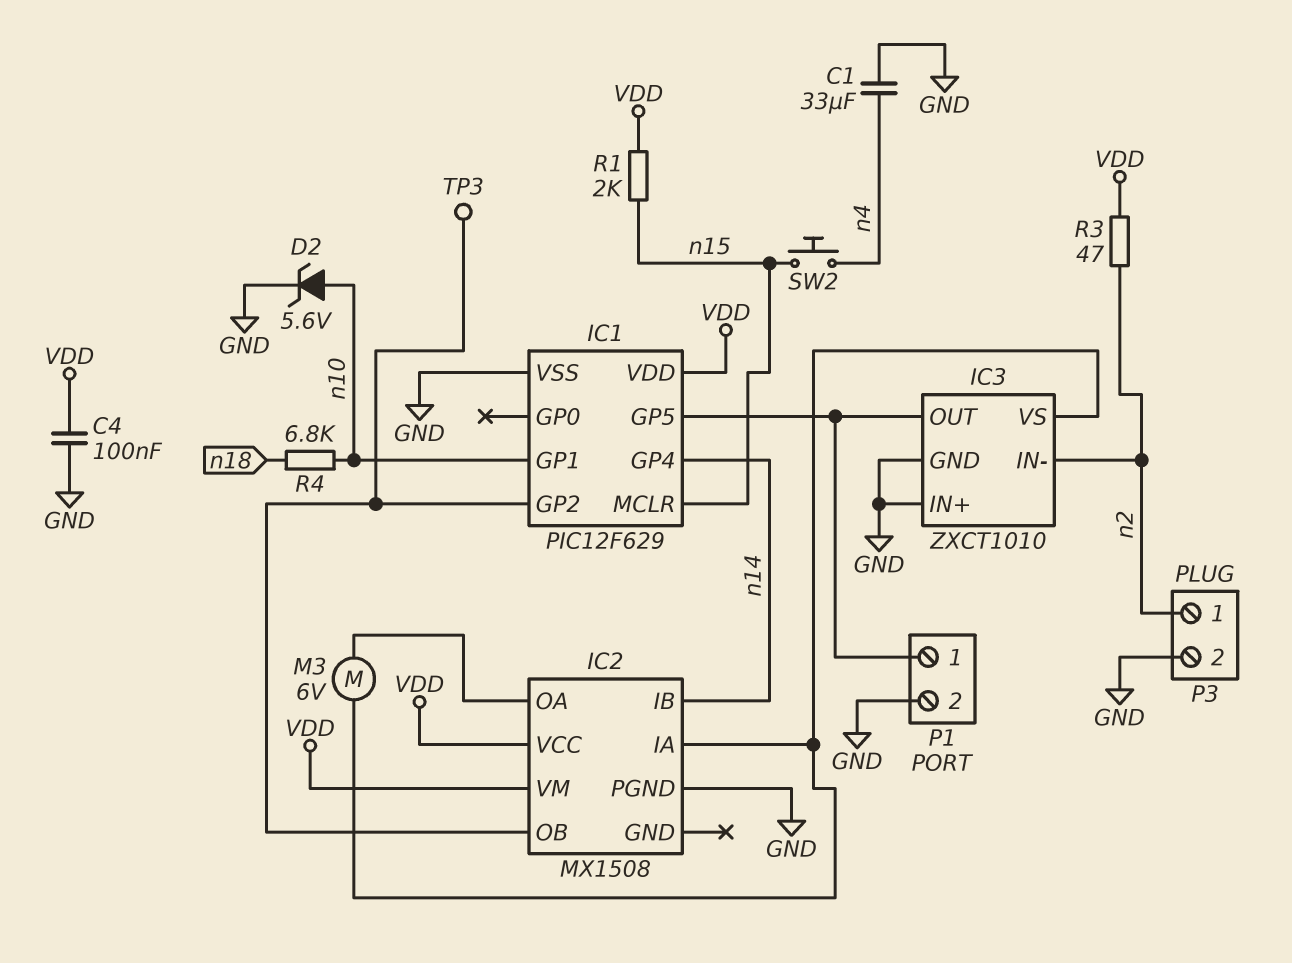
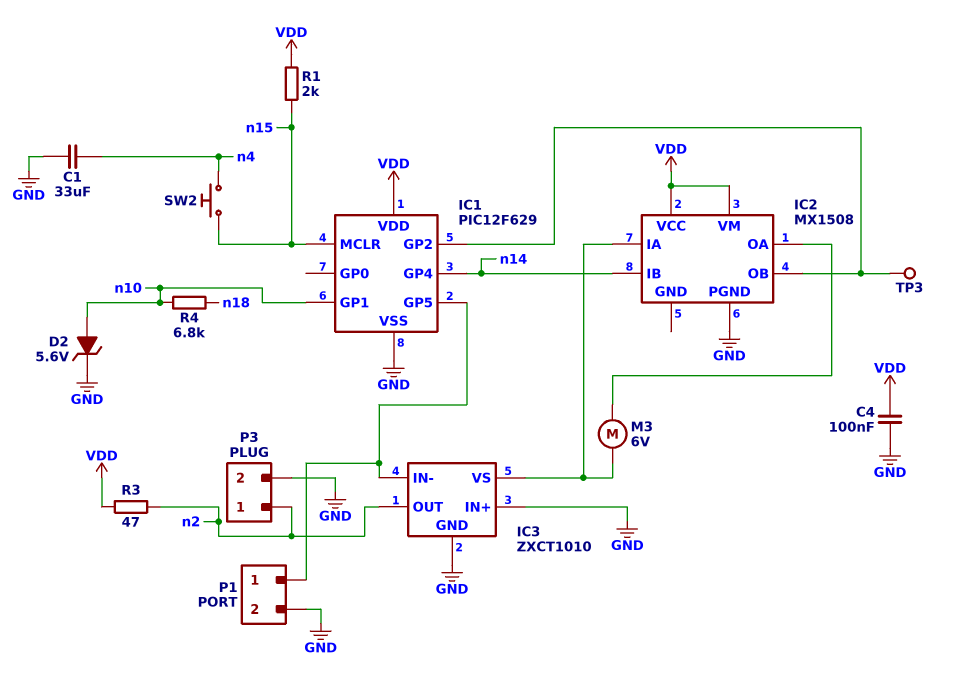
IC3 pin IN-: n2 -> IC1/GP5
IC3 pin OUT: IC1/GP5 -> n2

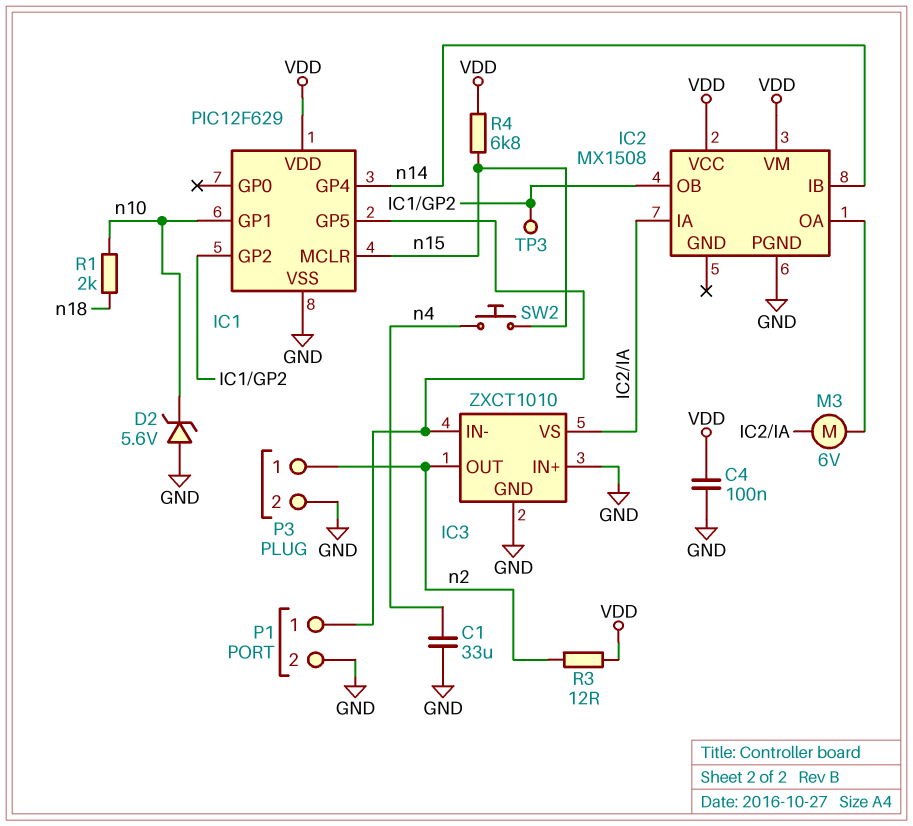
D2: zener 5.6V (A n10, K GND) -> zener 5.6V (A GND, K n10)
R1: 2k (VDD, n15) -> 2k (n10, n18)
R3: 47 (VDD, n2) -> 12 (VDD, n2)
R4: 6.8k (n10, n18) -> 6.8k (VDD, n15)

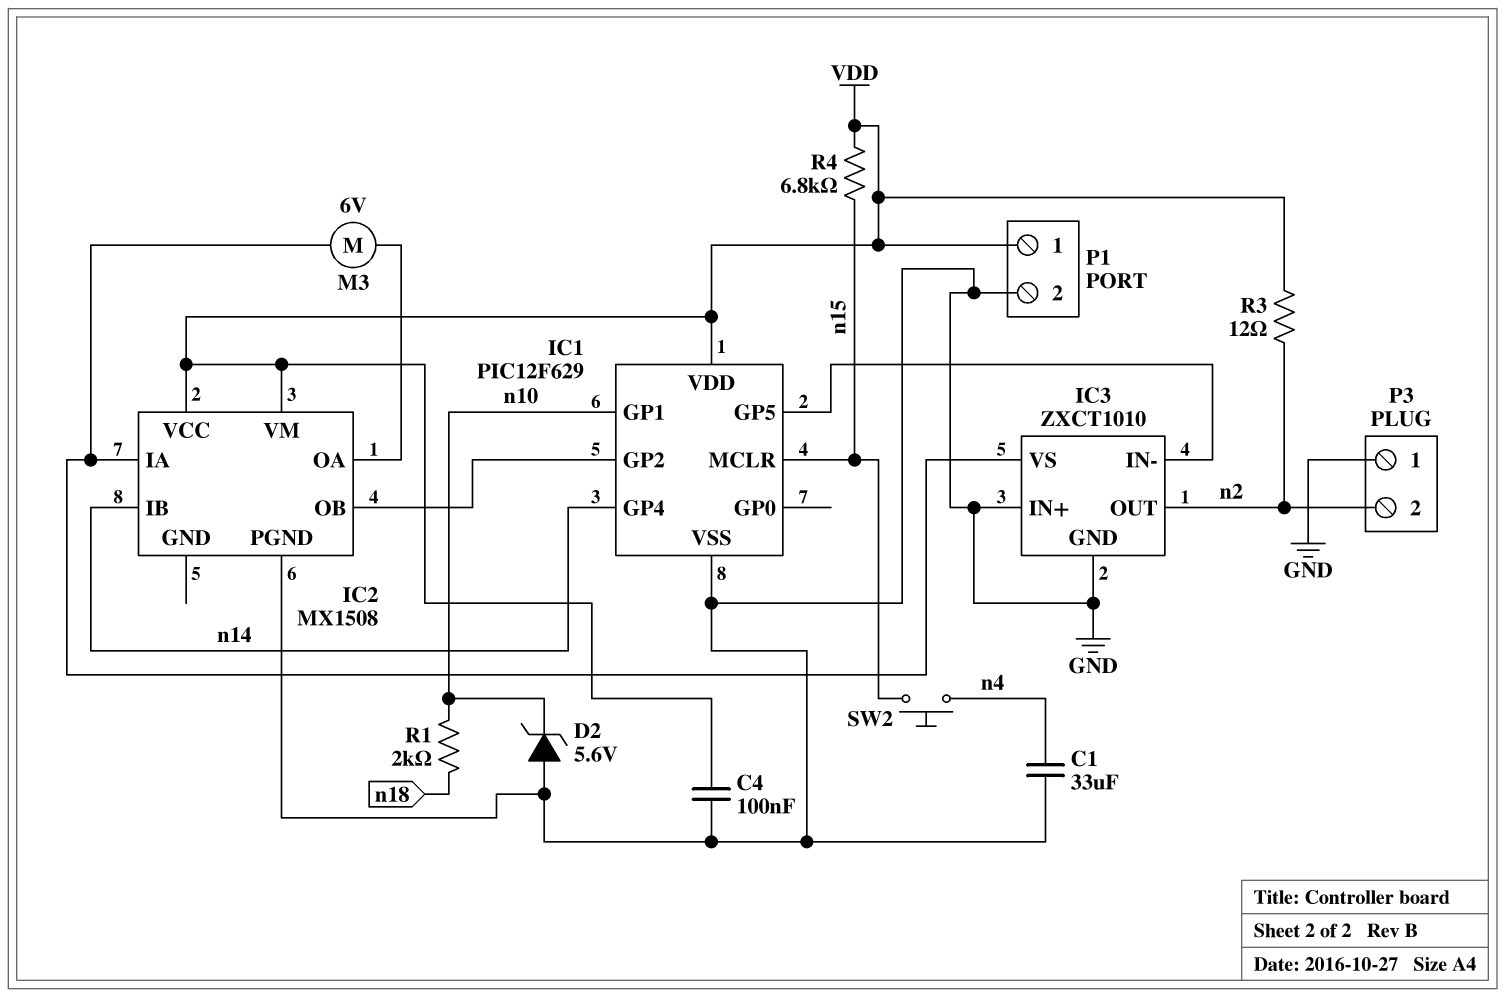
P1 pin 1: IC1/GP5 -> VDD
P3 pin 1: n2 -> GND
P3 pin 2: GND -> n2
TP3: test point (IC1/GP2) -> none

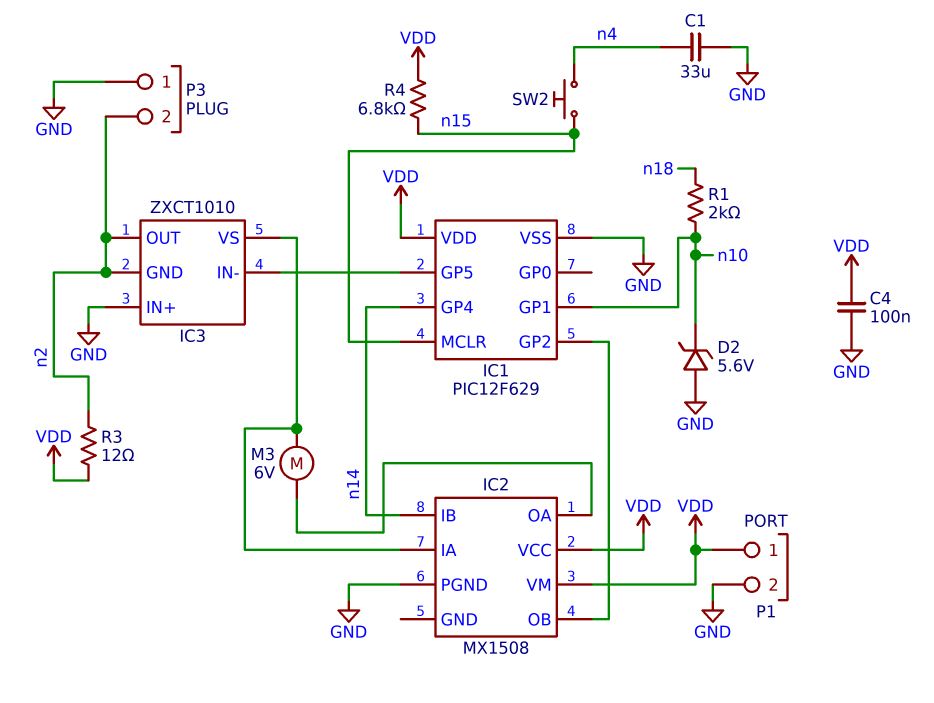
IC3 pin GND: GND -> n2

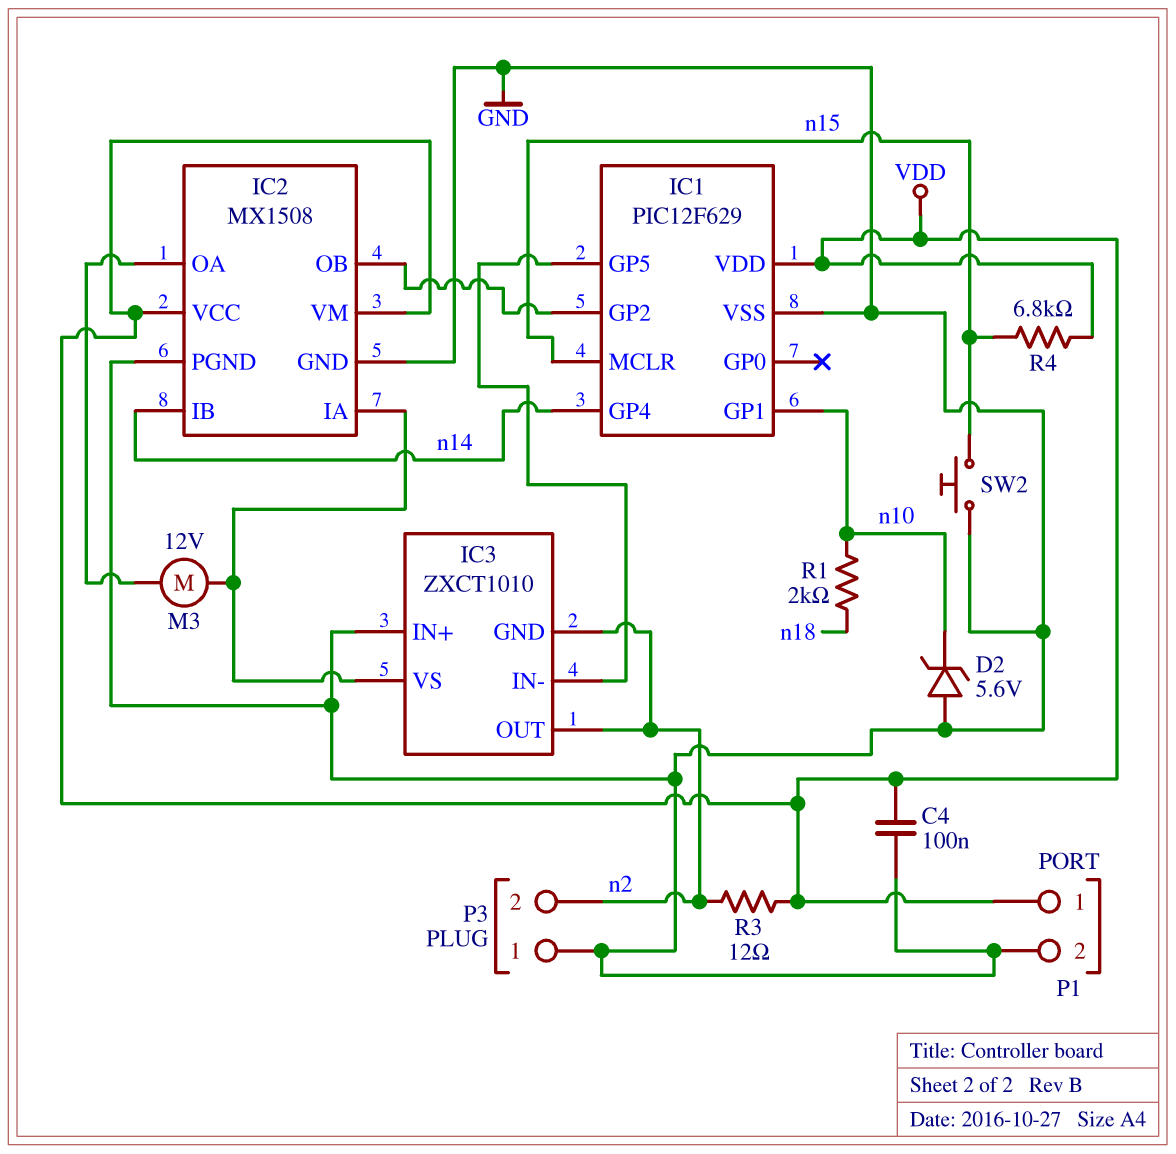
C1: 33uF (GND, n4) -> none
IC2 pin GND: none -> GND
M3: motor 6V (IC2/IA, IC2/OA) -> motor 12V (IC2/IA, IC2/OA)
SW2: button (n4, n15) -> button (GND, n15)

